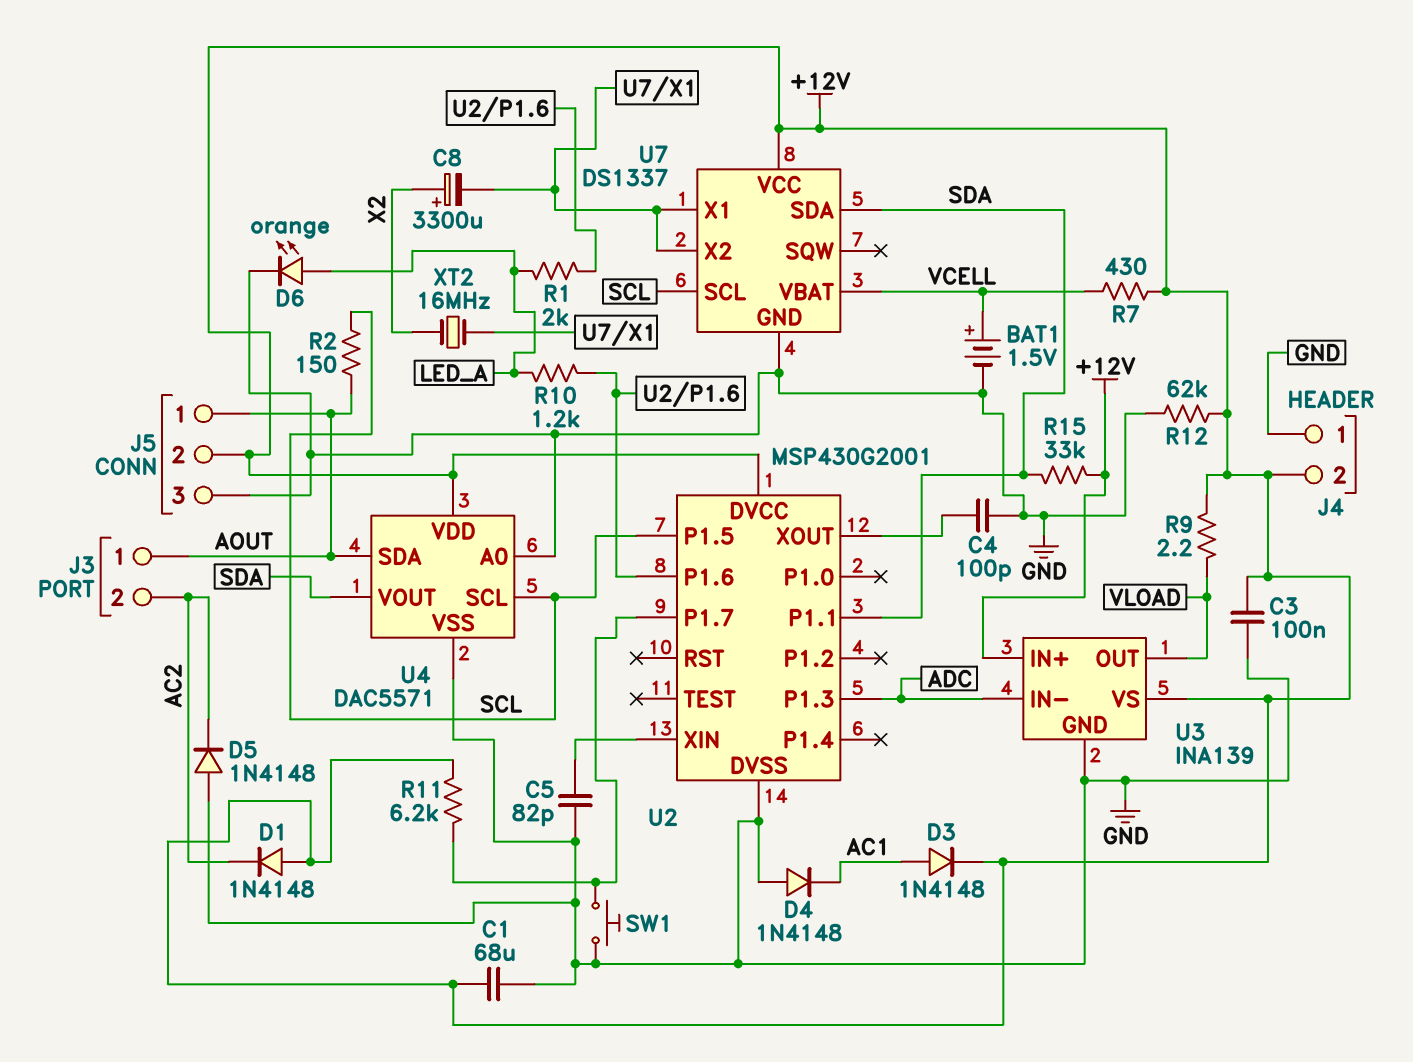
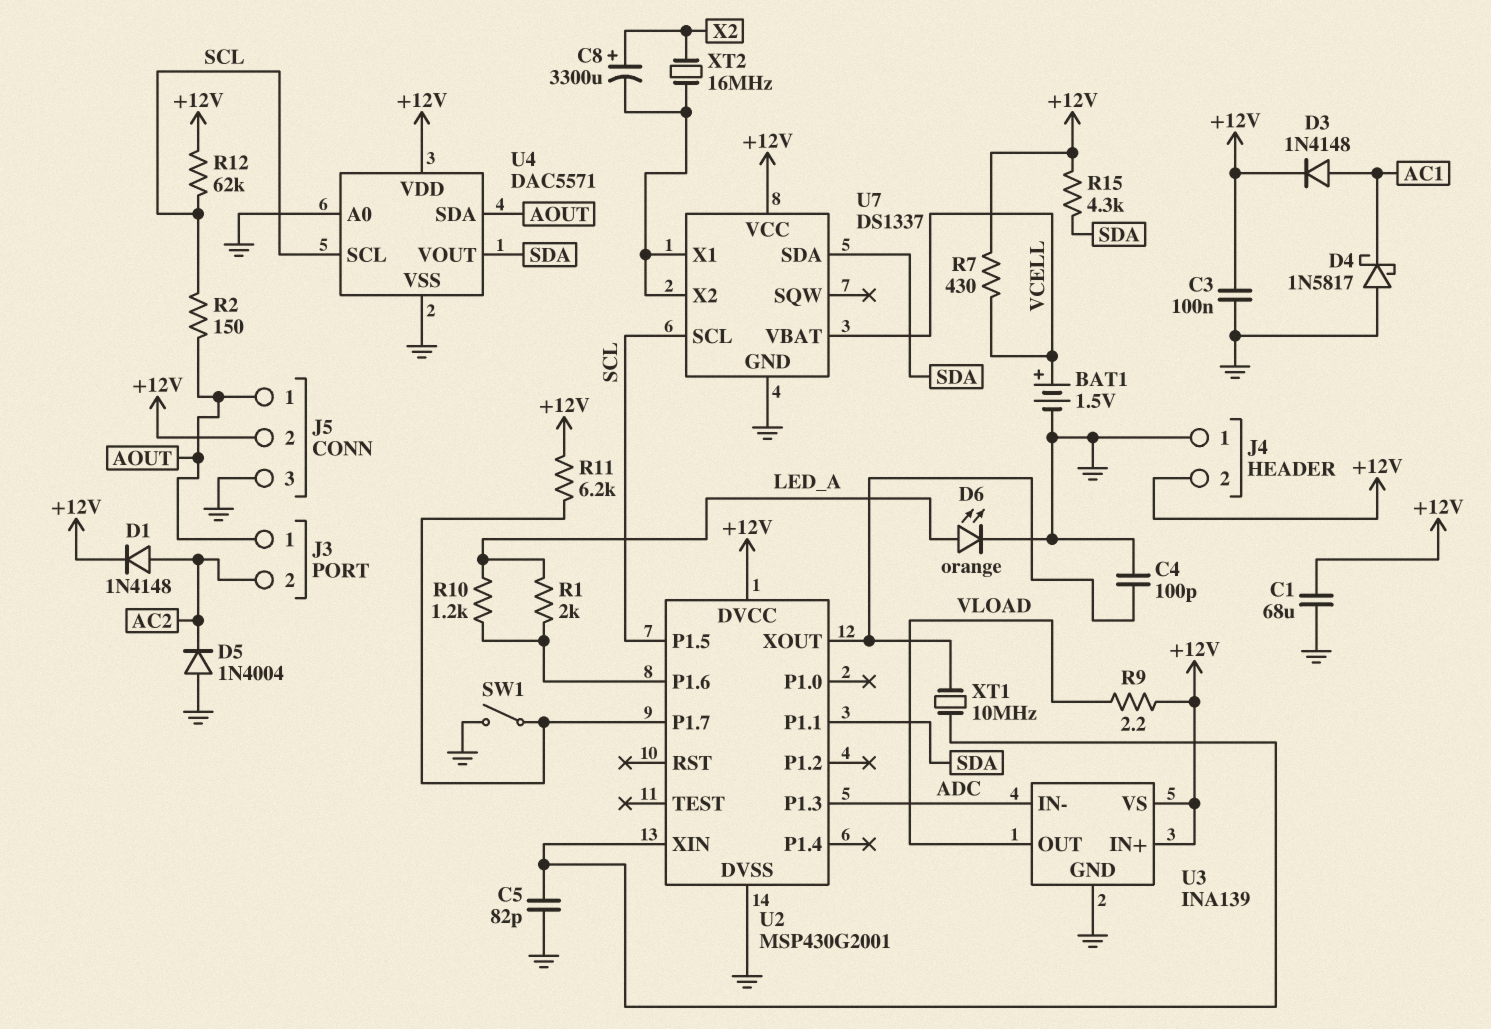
D1: diode 1N4148 (A +12V, K AC2) -> diode 1N4148 (A AC2, K +12V)
D4: diode 1N4148 (A GND, K AC1) -> schottky 1N5817 (A GND, K AC1)
D5: diode 1N4148 (A GND, K AC2) -> diode 1N4004 (A GND, K AC2)
R12: 62k (+12V, GND) -> 62k (+12V, SCL)
R15: 33k (+12V, SDA) -> 4.3k (+12V, SDA)
SW1: button (GND, U2/P1.7) -> switch (GND, U2/P1.7)
XT1: none -> 10MHz (U2/XIN, U2/XOUT)

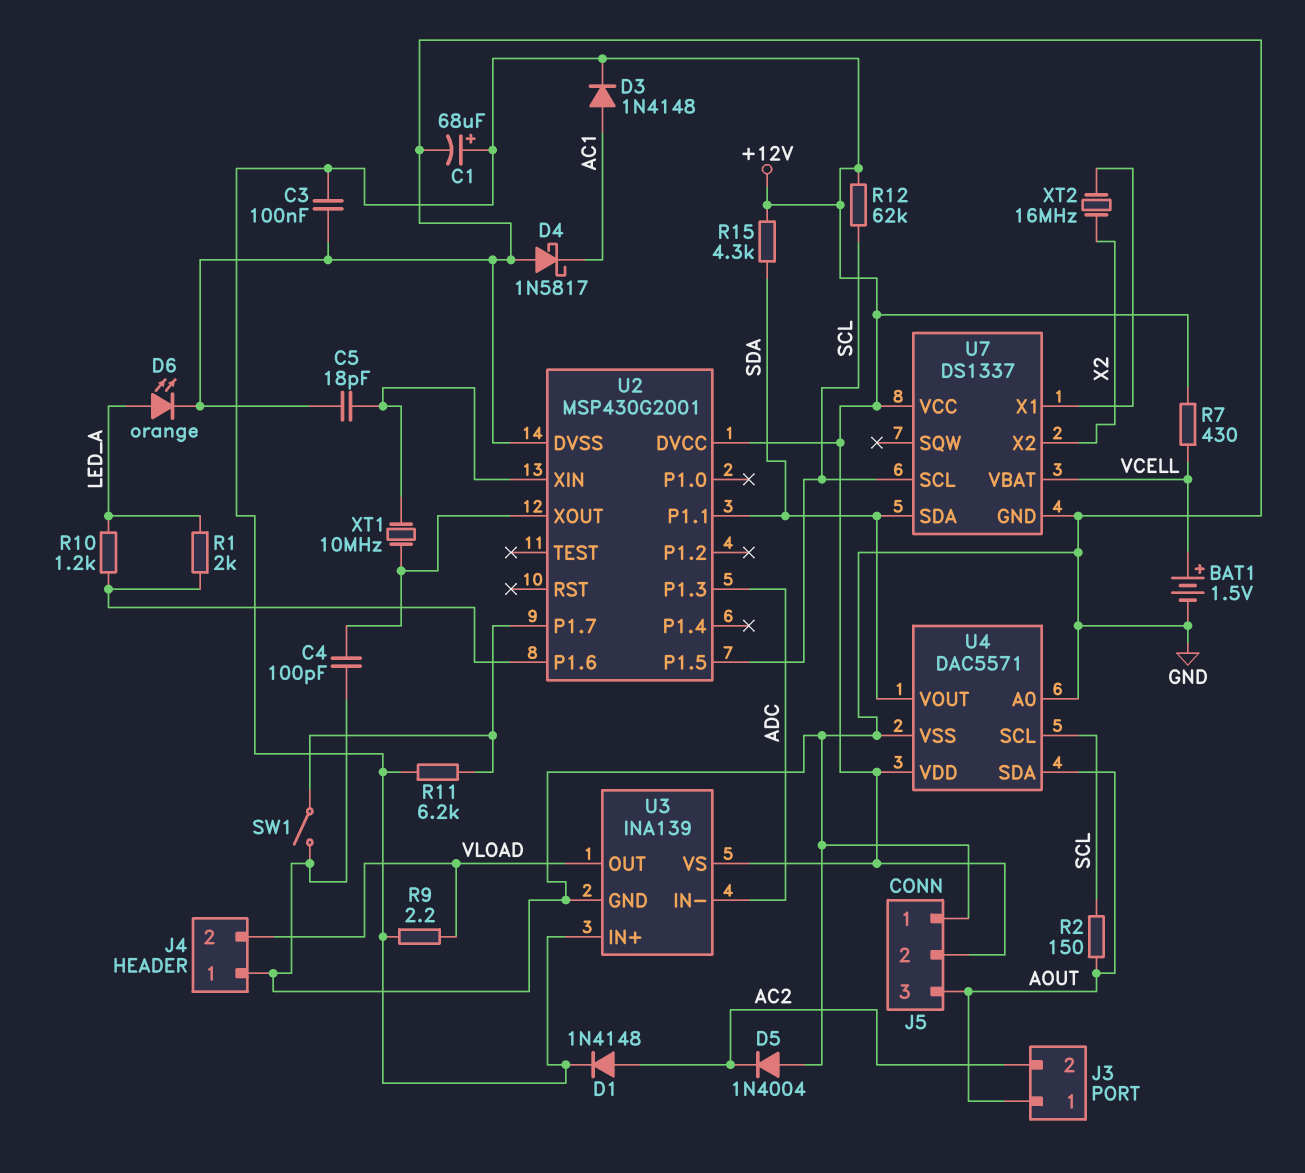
C1: 68uF (+12V, GND) -> 68uF (plus +12V, minus GND)
C5: 82pF (GND, U2/XIN) -> 18pF (GND, U2/XIN)
C8: 3300uF (plus X2, minus U7/X1) -> none
J4 pin 2: +12V -> VLOAD
J5 pin 1: AOUT -> GND
J5 pin 3: GND -> AOUT
U7 pin X2: U7/X1 -> X2

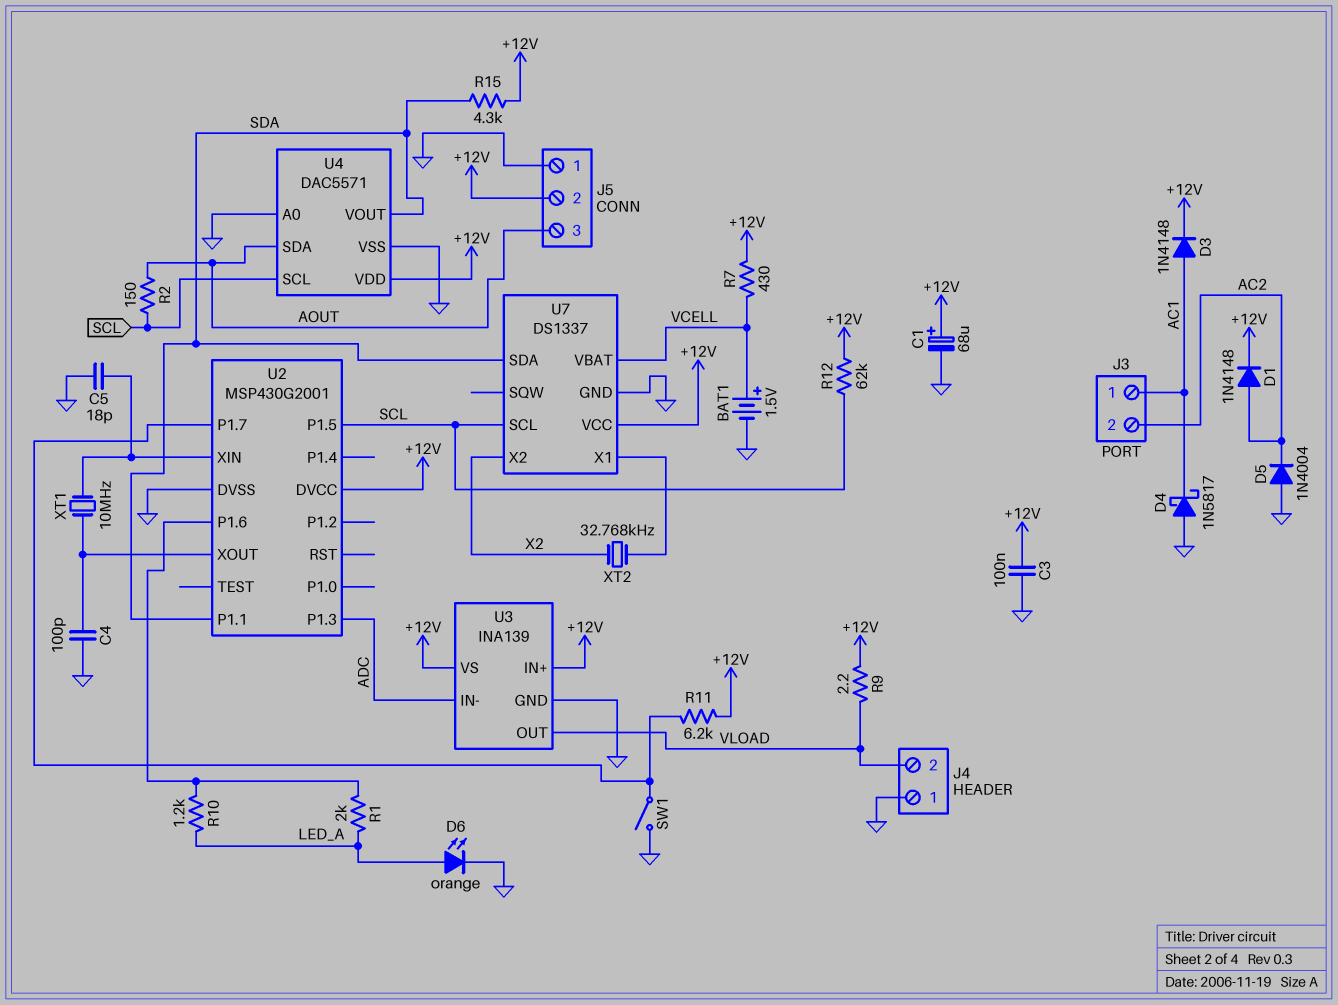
J3 pin 1: AOUT -> AC1
XT2: 16MHz (U7/X1, X2) -> 32.768kHz (U7/X1, X2)

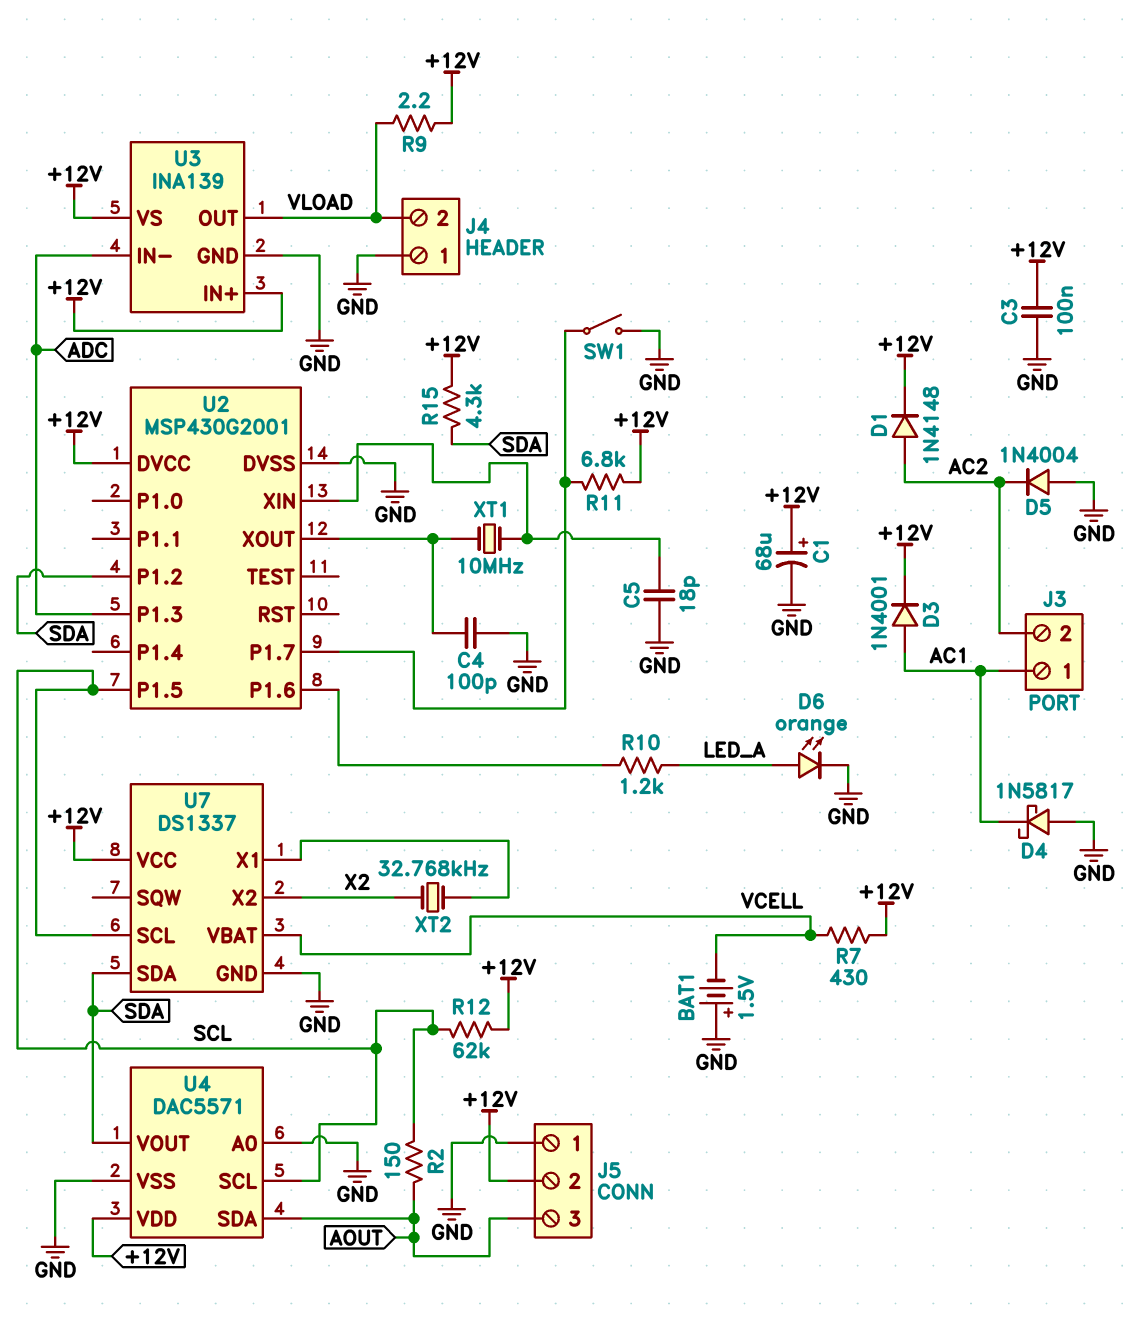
BAT1: 1.5V (plus VCELL, minus GND) -> 1.5V (plus GND, minus VCELL)
D3: diode 1N4148 (A AC1, K +12V) -> diode 1N4001 (A AC1, K +12V)
R1: 2k (LED_A, U2/P1.6) -> none
R11: 6.2k (+12V, U2/P1.7) -> 6.8k (+12V, U2/P1.7)
U2 pin P1.1: SDA -> none
U2 pin P1.2: none -> SDA

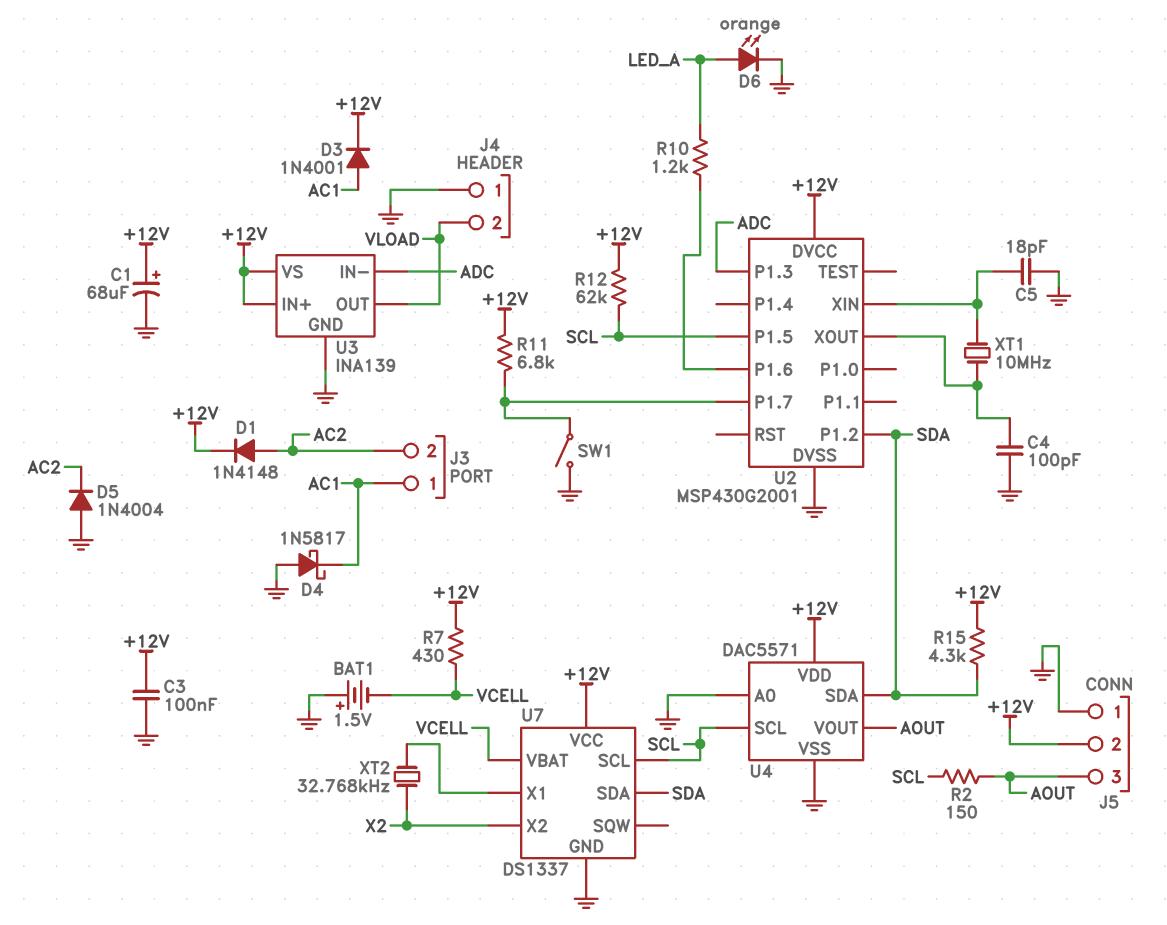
R9: 2.2 (+12V, VLOAD) -> none
U4 pin SDA: AOUT -> SDA
U4 pin VOUT: SDA -> AOUT

